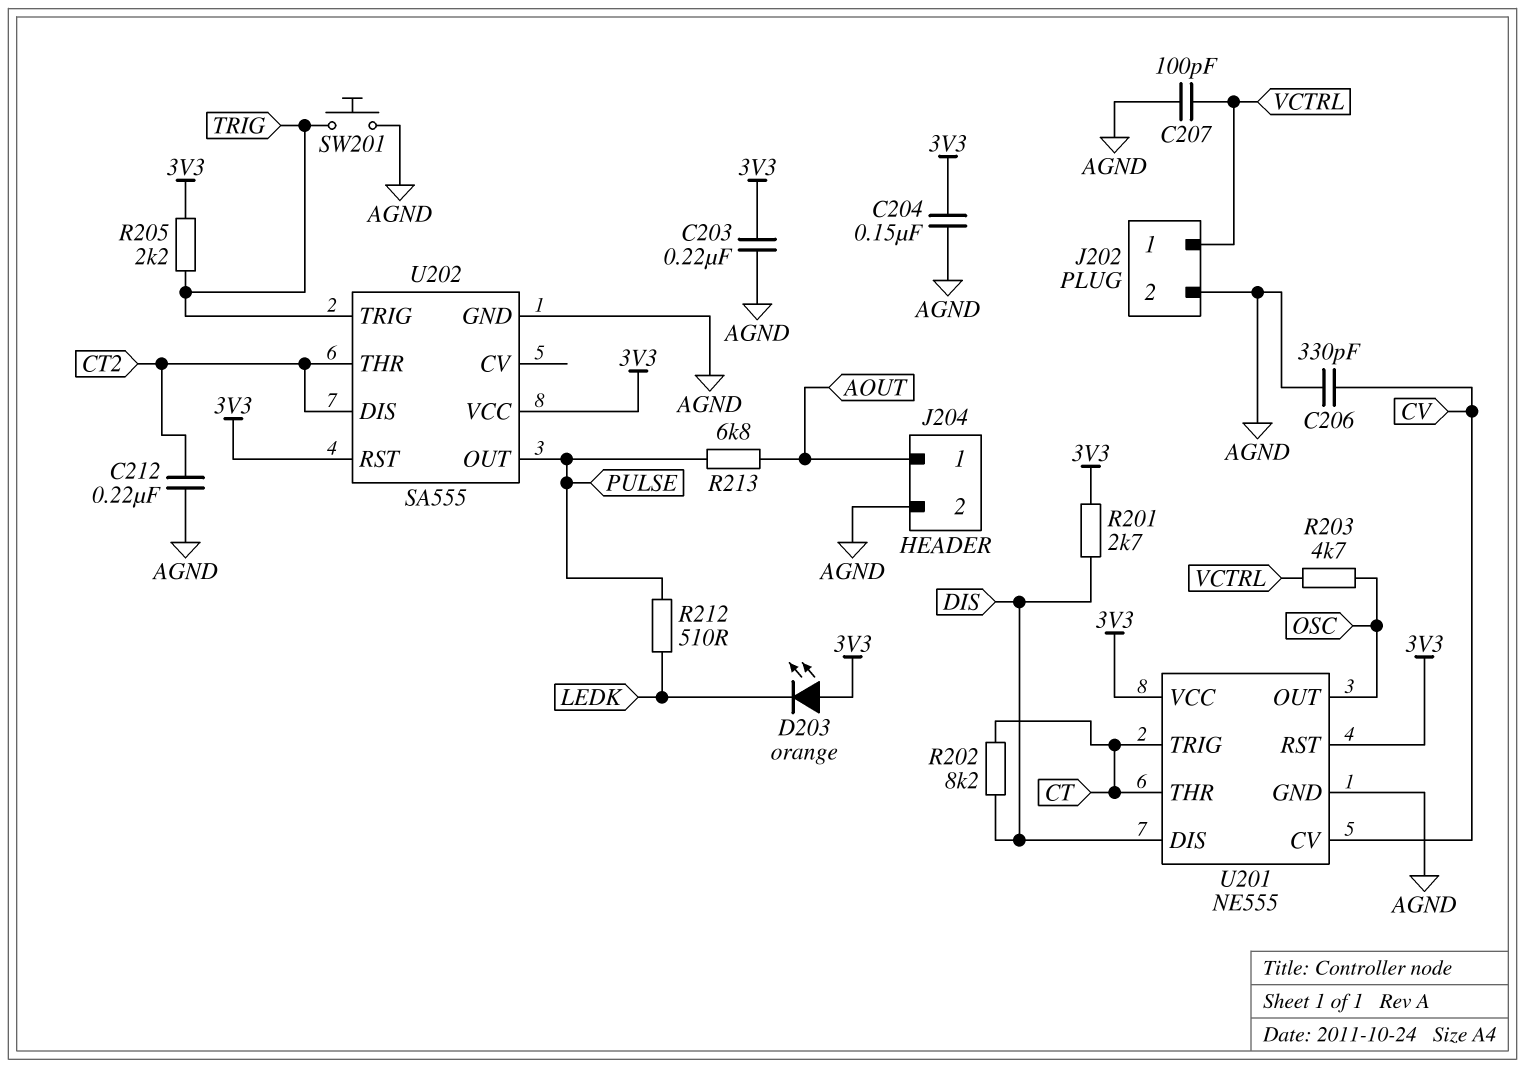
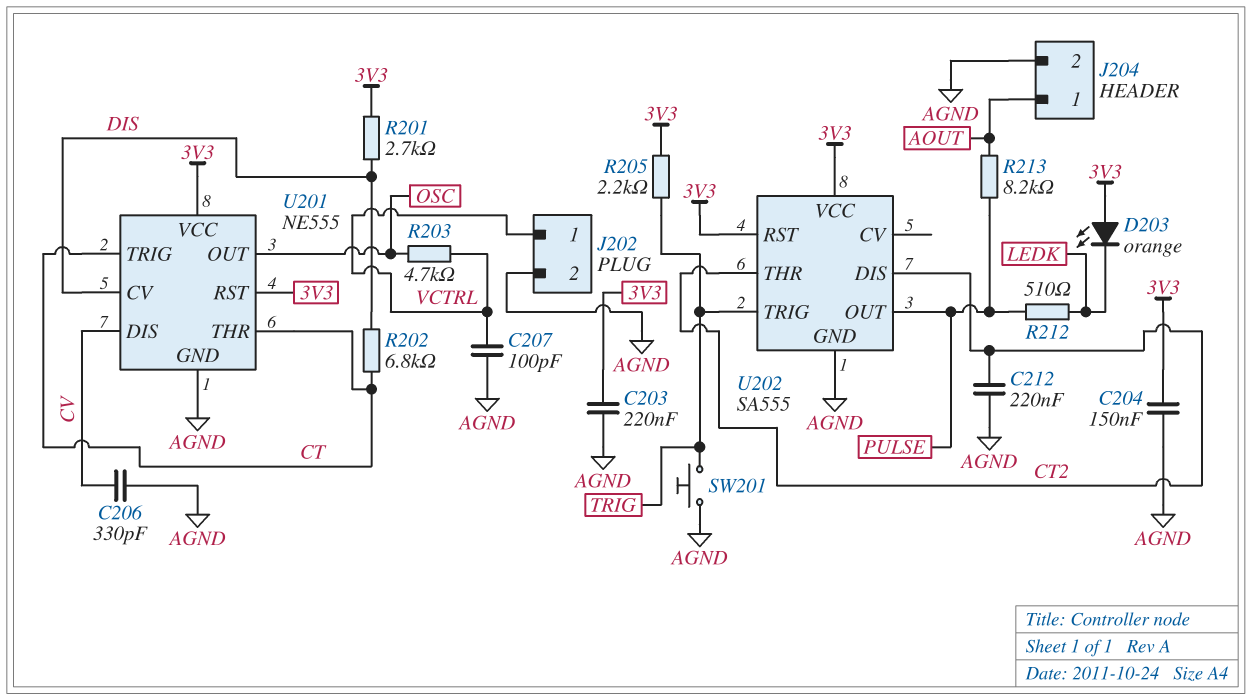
R202: 8.2k (CT, DIS) -> 6.8k (CT, DIS)
R213: 6.8k (AOUT, PULSE) -> 8.2k (AOUT, PULSE)
U201 pin CV: CV -> DIS
U201 pin DIS: DIS -> CV

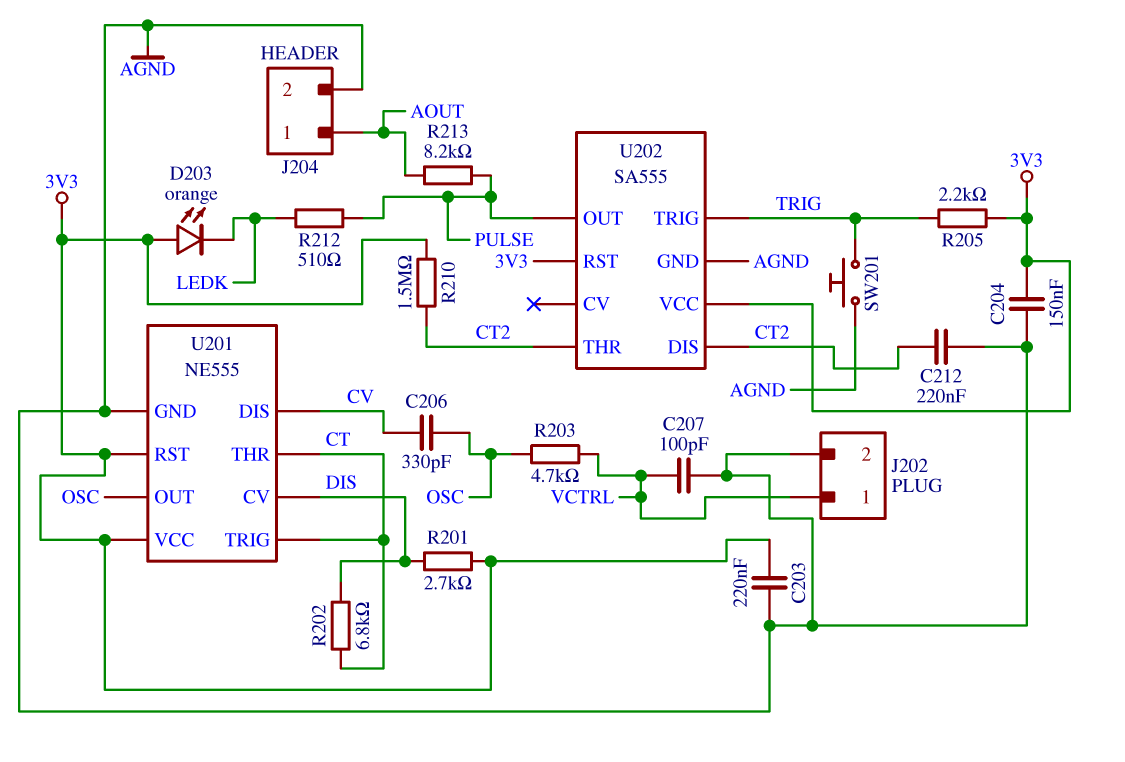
C206: 330pF (AGND, CV) -> 330pF (CV, OSC)
R210: none -> 1.5M (3V3, CT2)

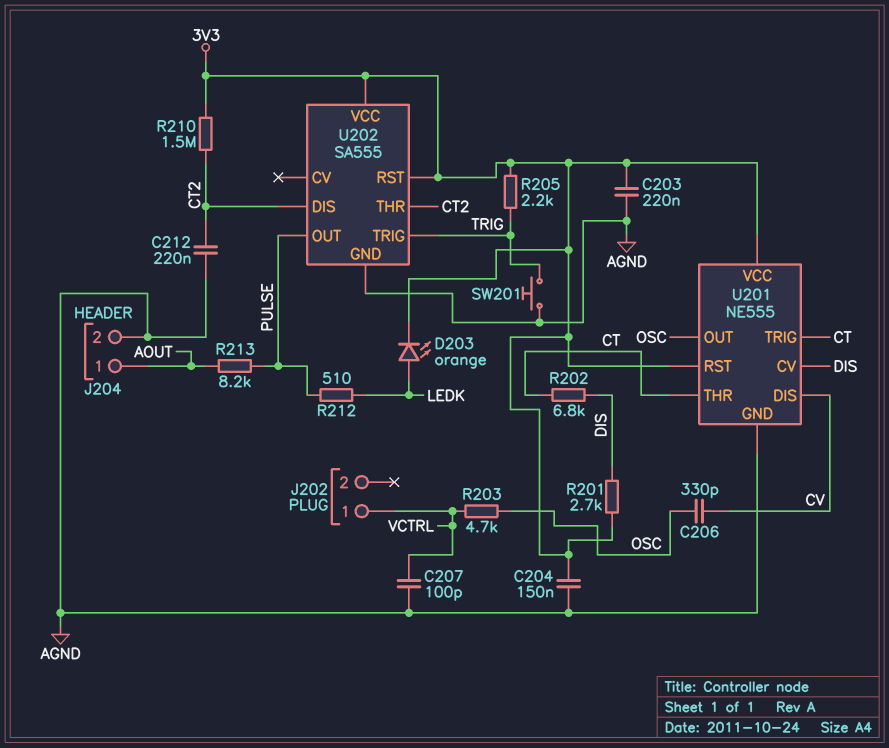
D203: LED orange (A 3V3, K LEDK) -> LED orange (A LEDK, K 3V3)
J202 pin 2: AGND -> none

